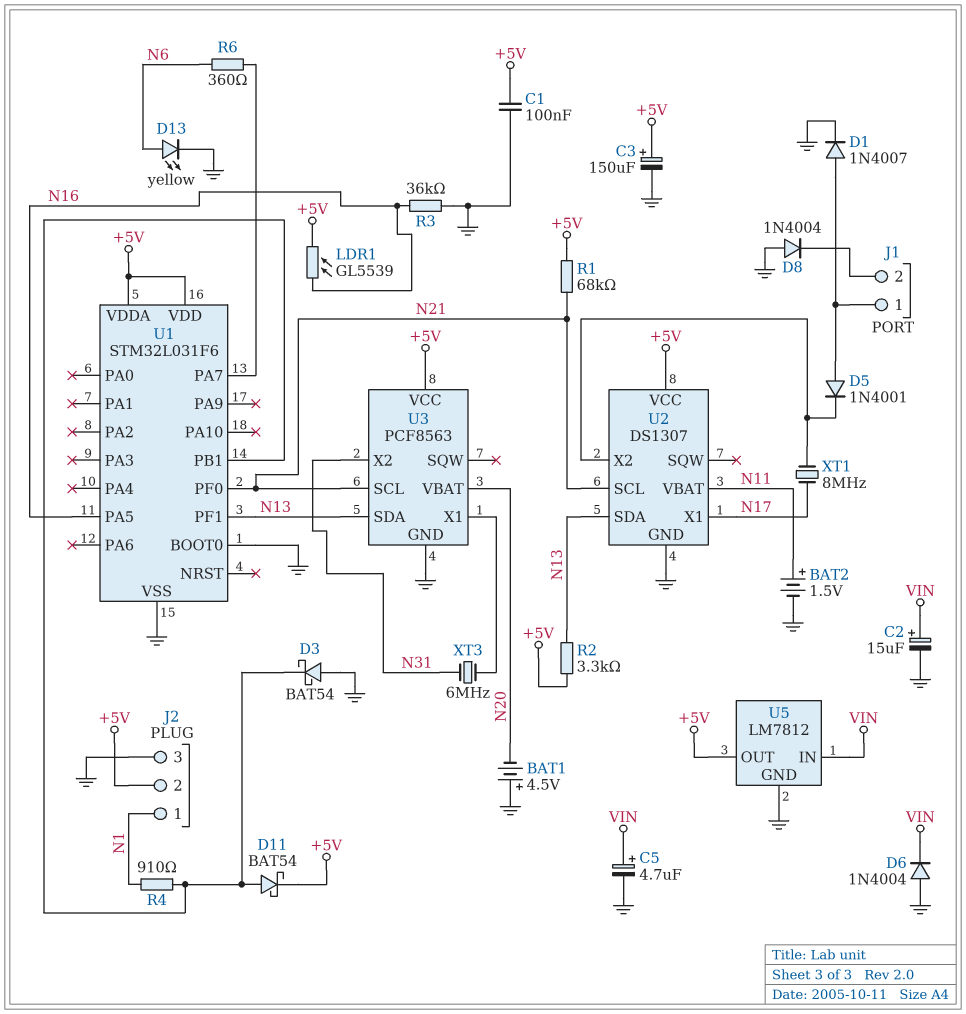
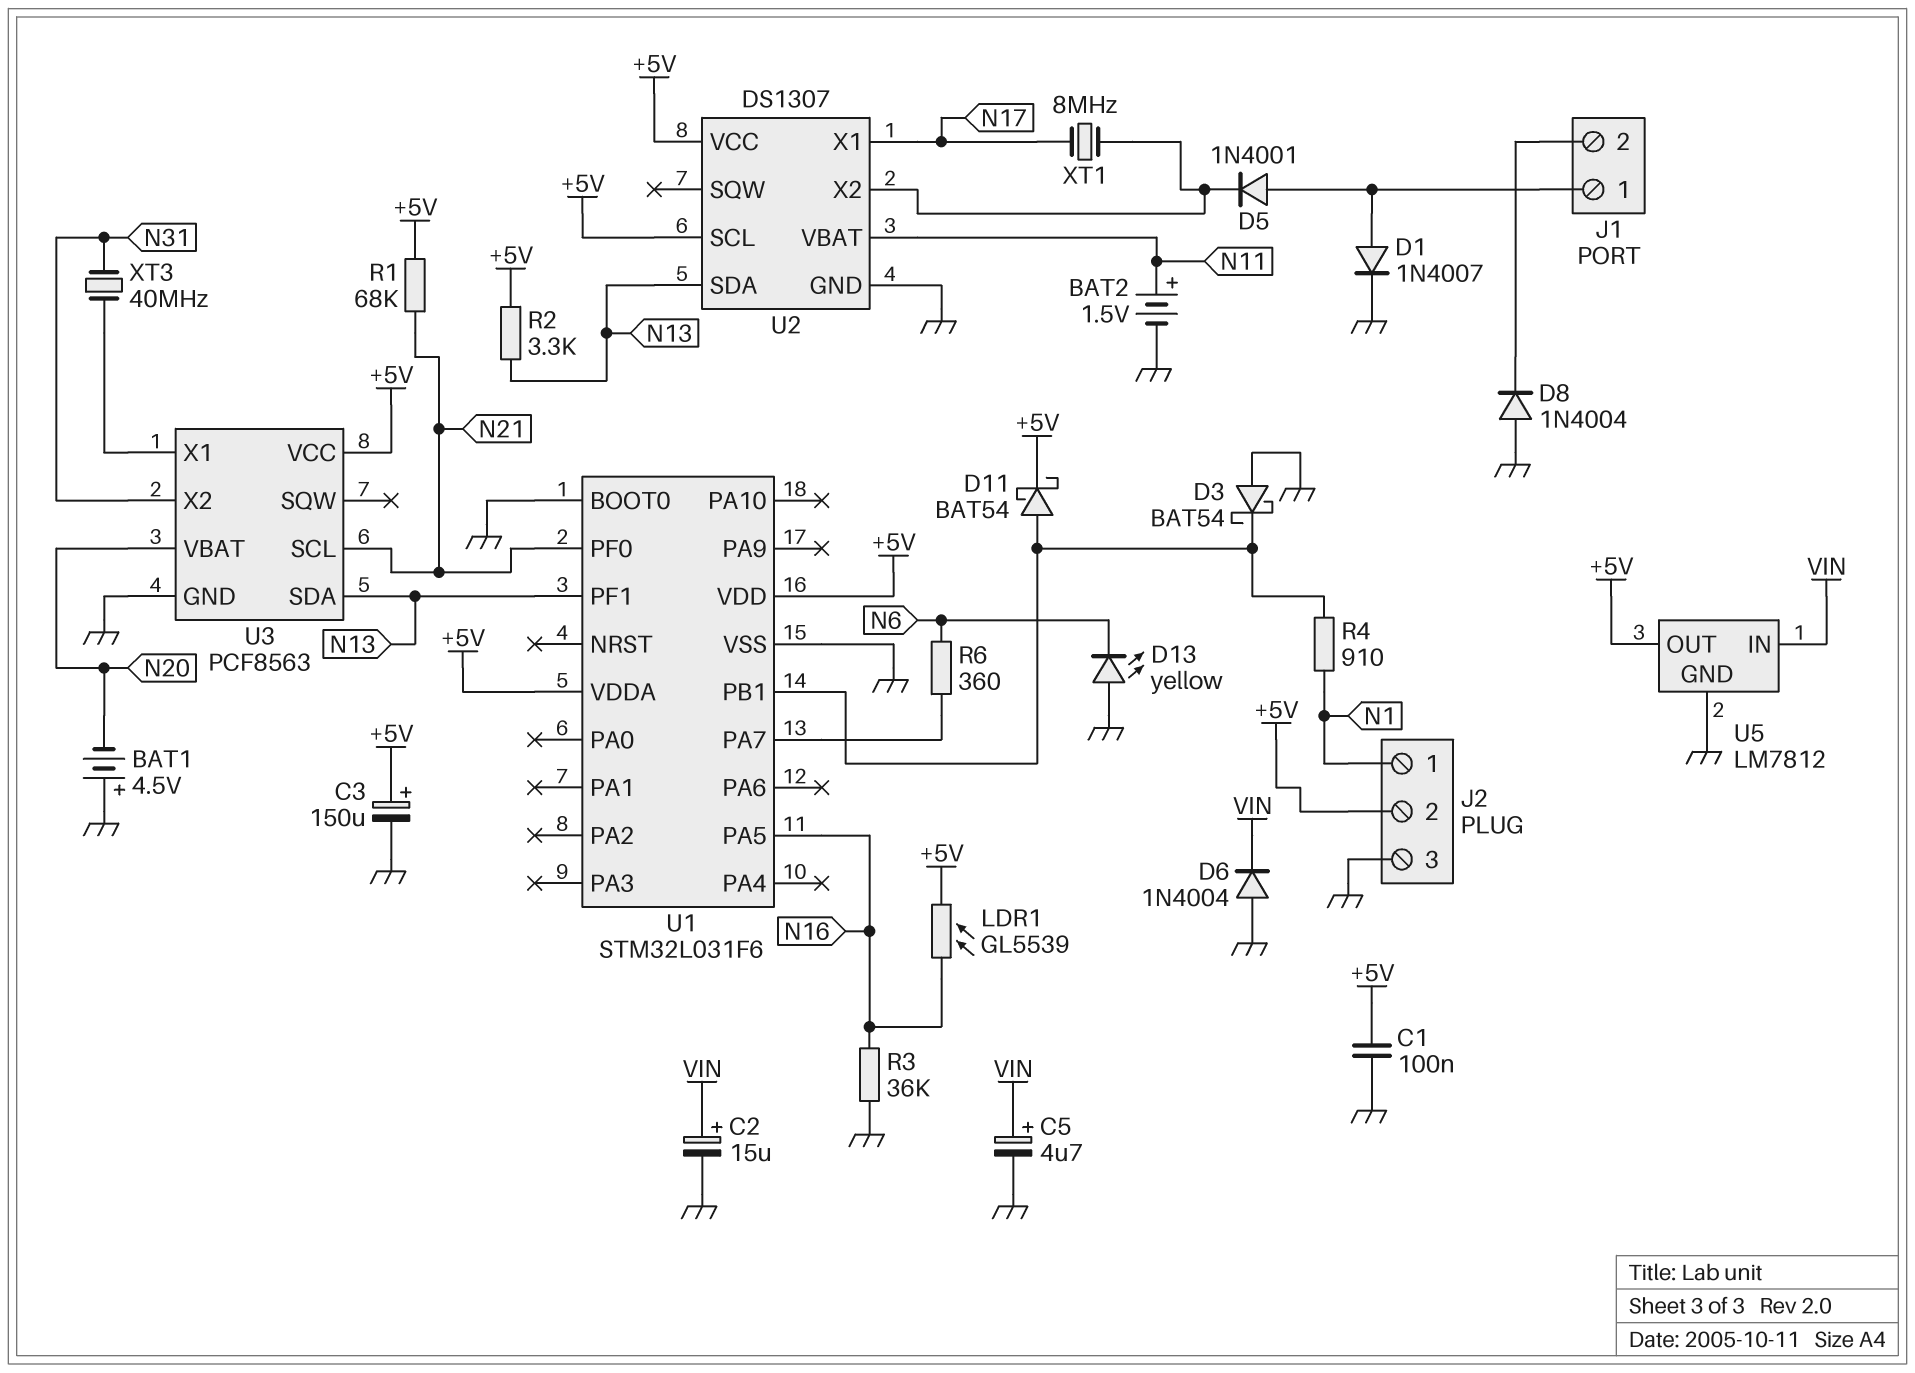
D13: LED yellow (A N6, K GND) -> LED yellow (A GND, K N6)
U2 pin SCL: N21 -> +5V
XT3: 6MHz (N31, U3/X1) -> 40MHz (N31, U3/X1)

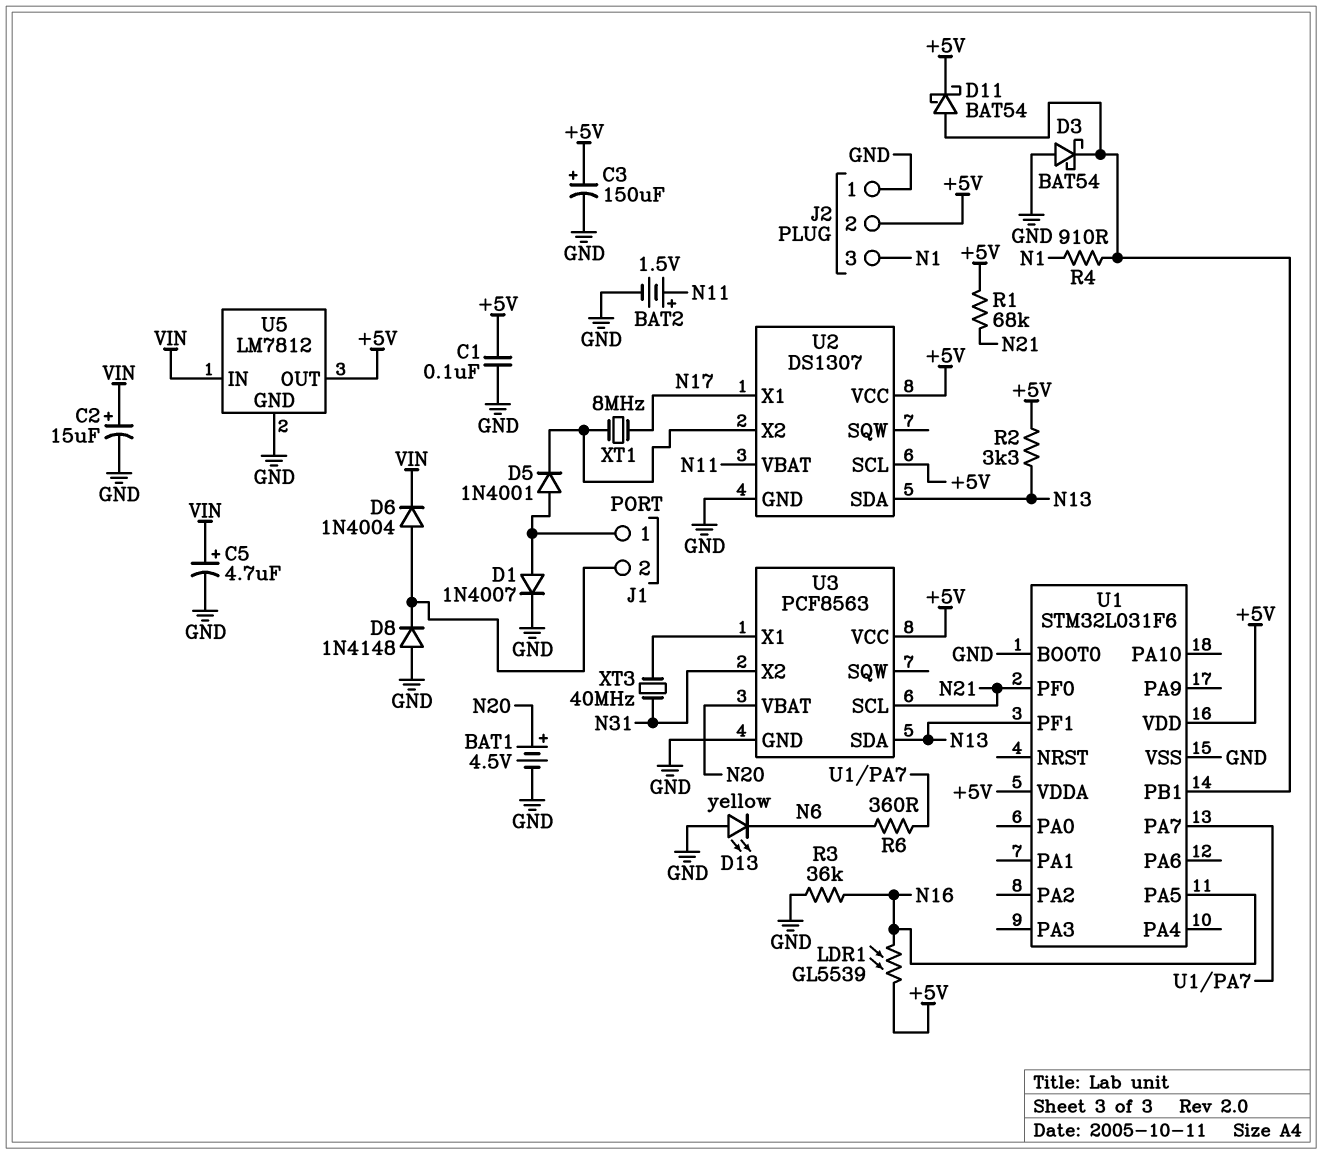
BAT1: 4.5V (plus GND, minus N20) -> 4.5V (plus N20, minus GND)
D6: diode 1N4004 (A GND, K VIN) -> diode 1N4004 (A J1/2, K VIN)
D8: diode 1N4004 (A GND, K J1/2) -> diode 1N4148 (A GND, K J1/2)
J2 pin 1: N1 -> GND
J2 pin 3: GND -> N1

